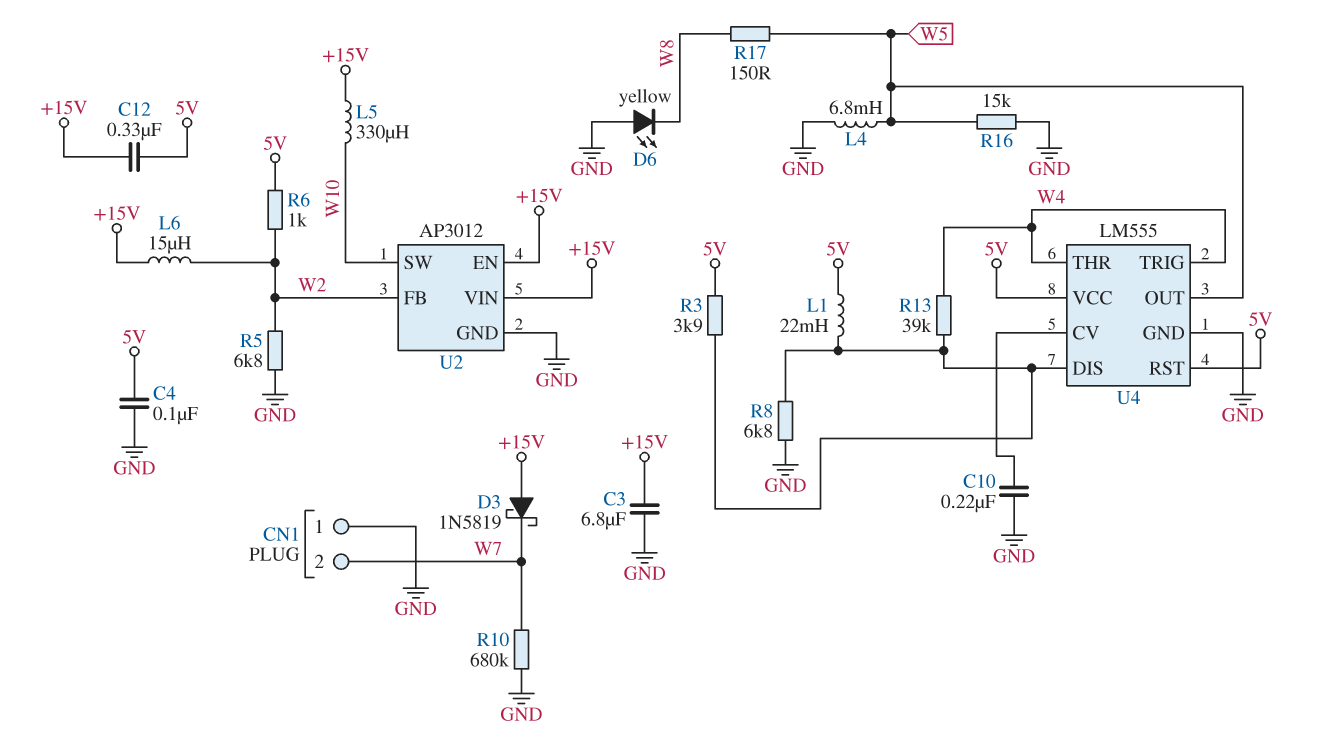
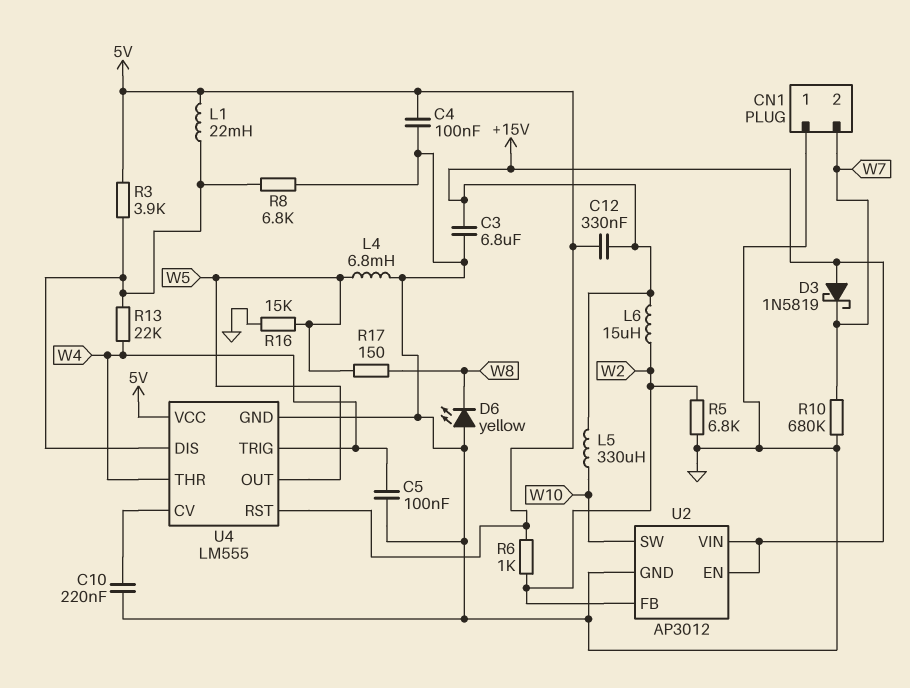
C5: none -> 100nF (GND, W4)
R13: 39k (U4/DIS, W4) -> 22k (U4/DIS, W4)

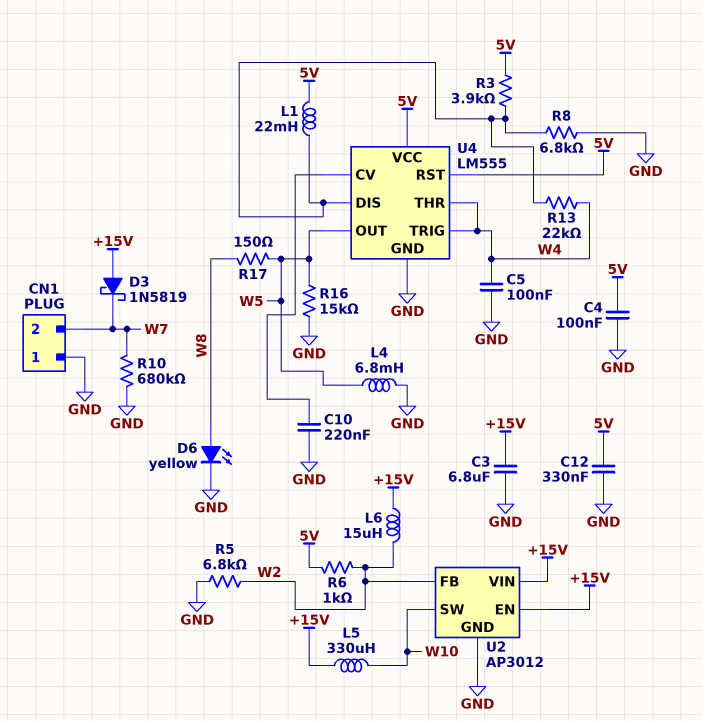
C12: 330nF (+15V, 5V) -> 330nF (5V, GND)
D6: LED yellow (A GND, K W8) -> LED yellow (A W8, K GND)

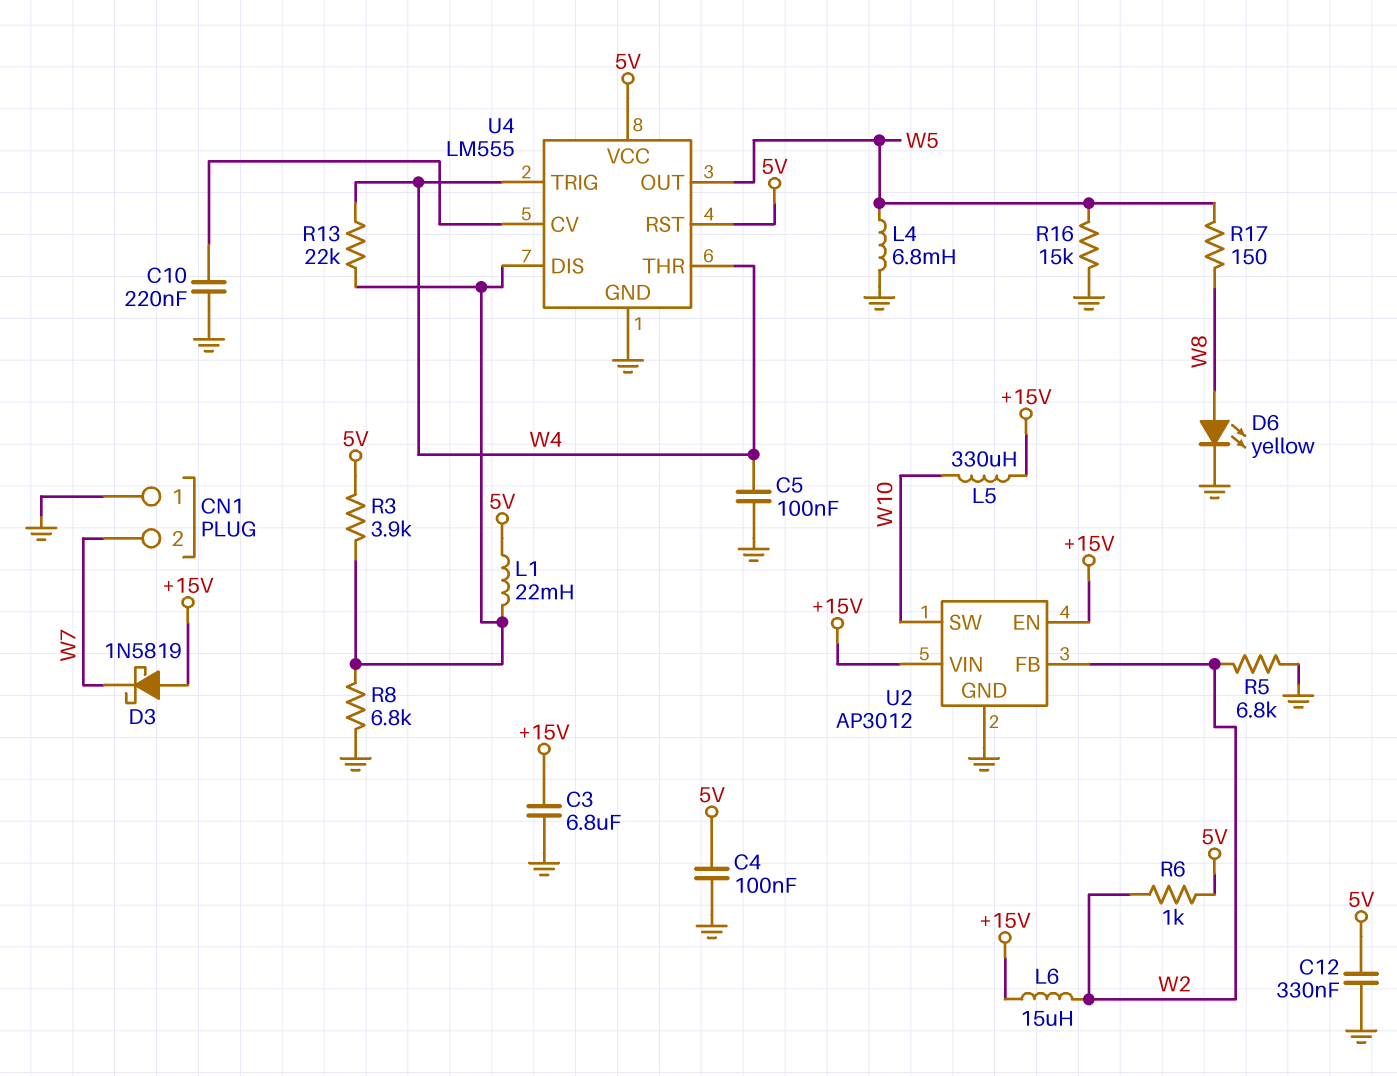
R10: 680k (GND, W7) -> none

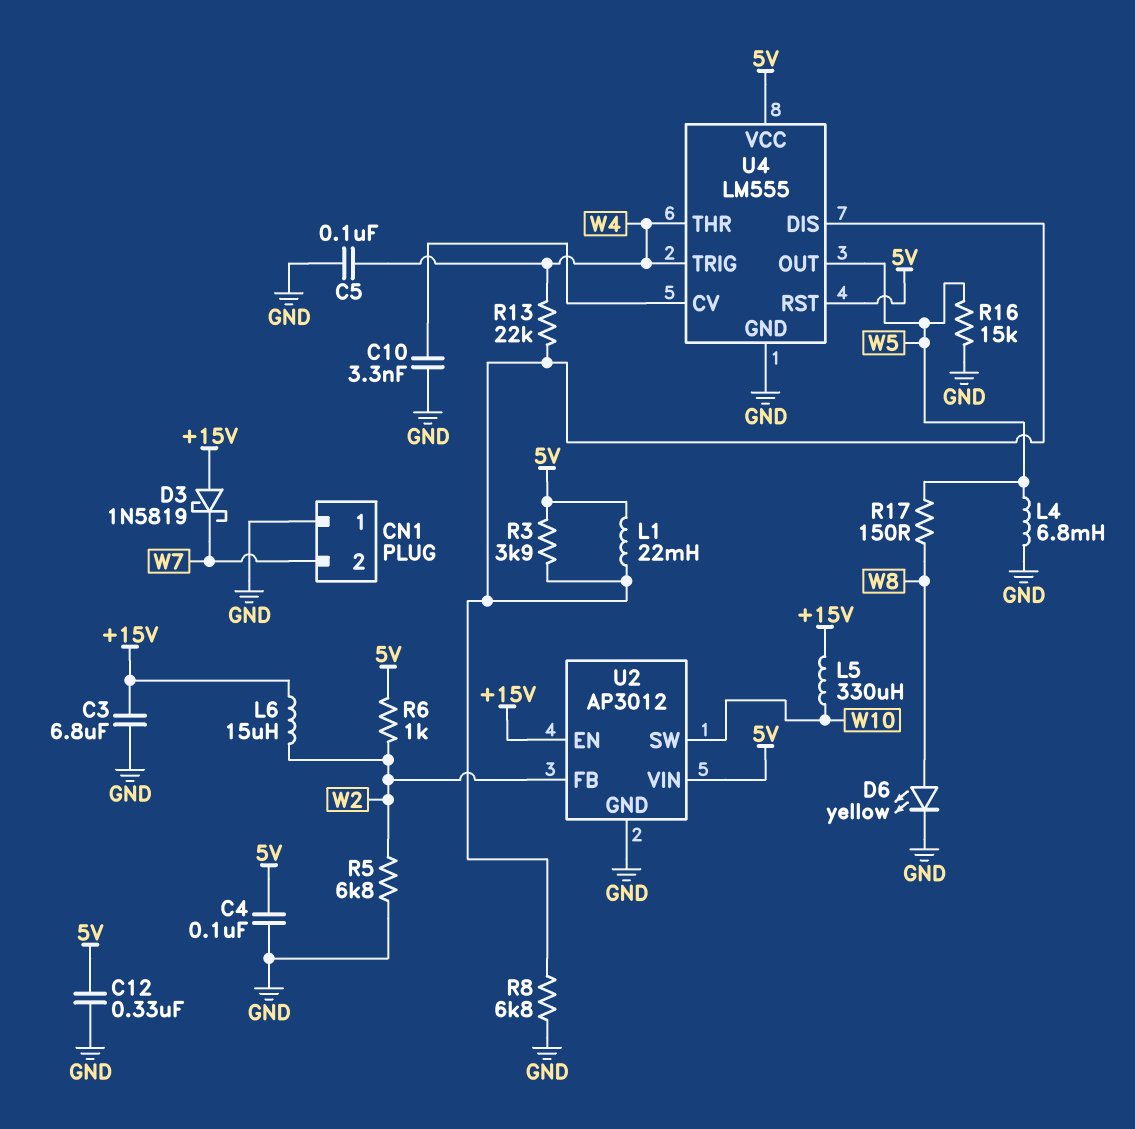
C10: 220nF (GND, U4/CV) -> 3.3nF (GND, U4/CV)
U2 pin VIN: +15V -> 5V

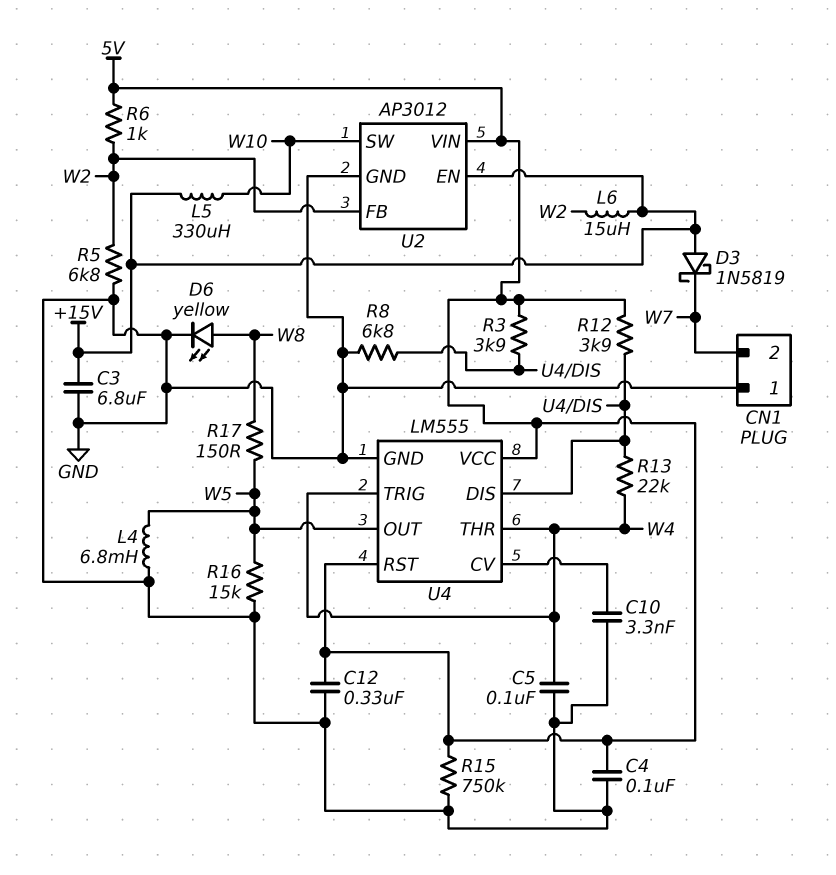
L1: 22mH (5V, U4/DIS) -> none
R12: none -> 3.9k (5V, U4/DIS)
R15: none -> 750k (5V, GND)

